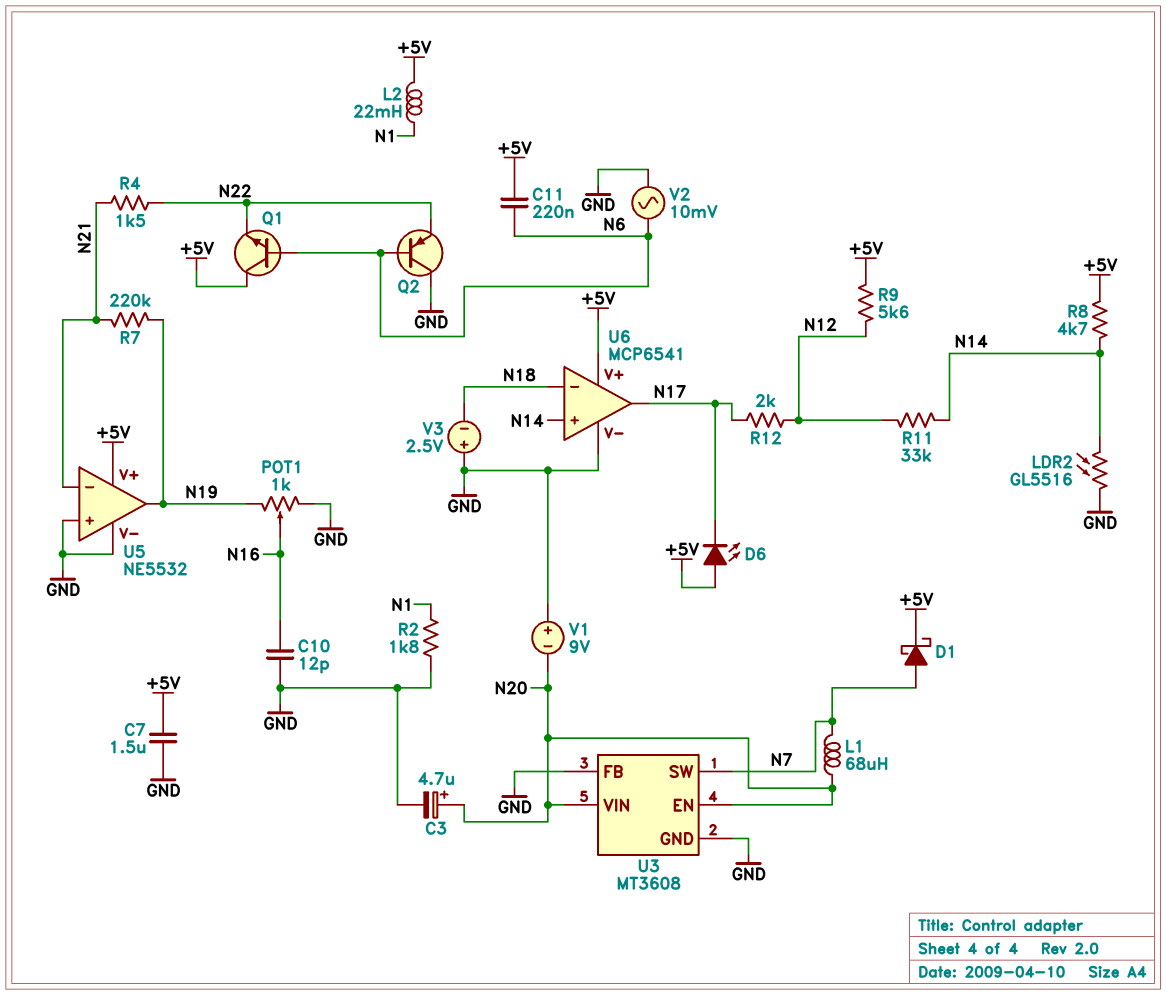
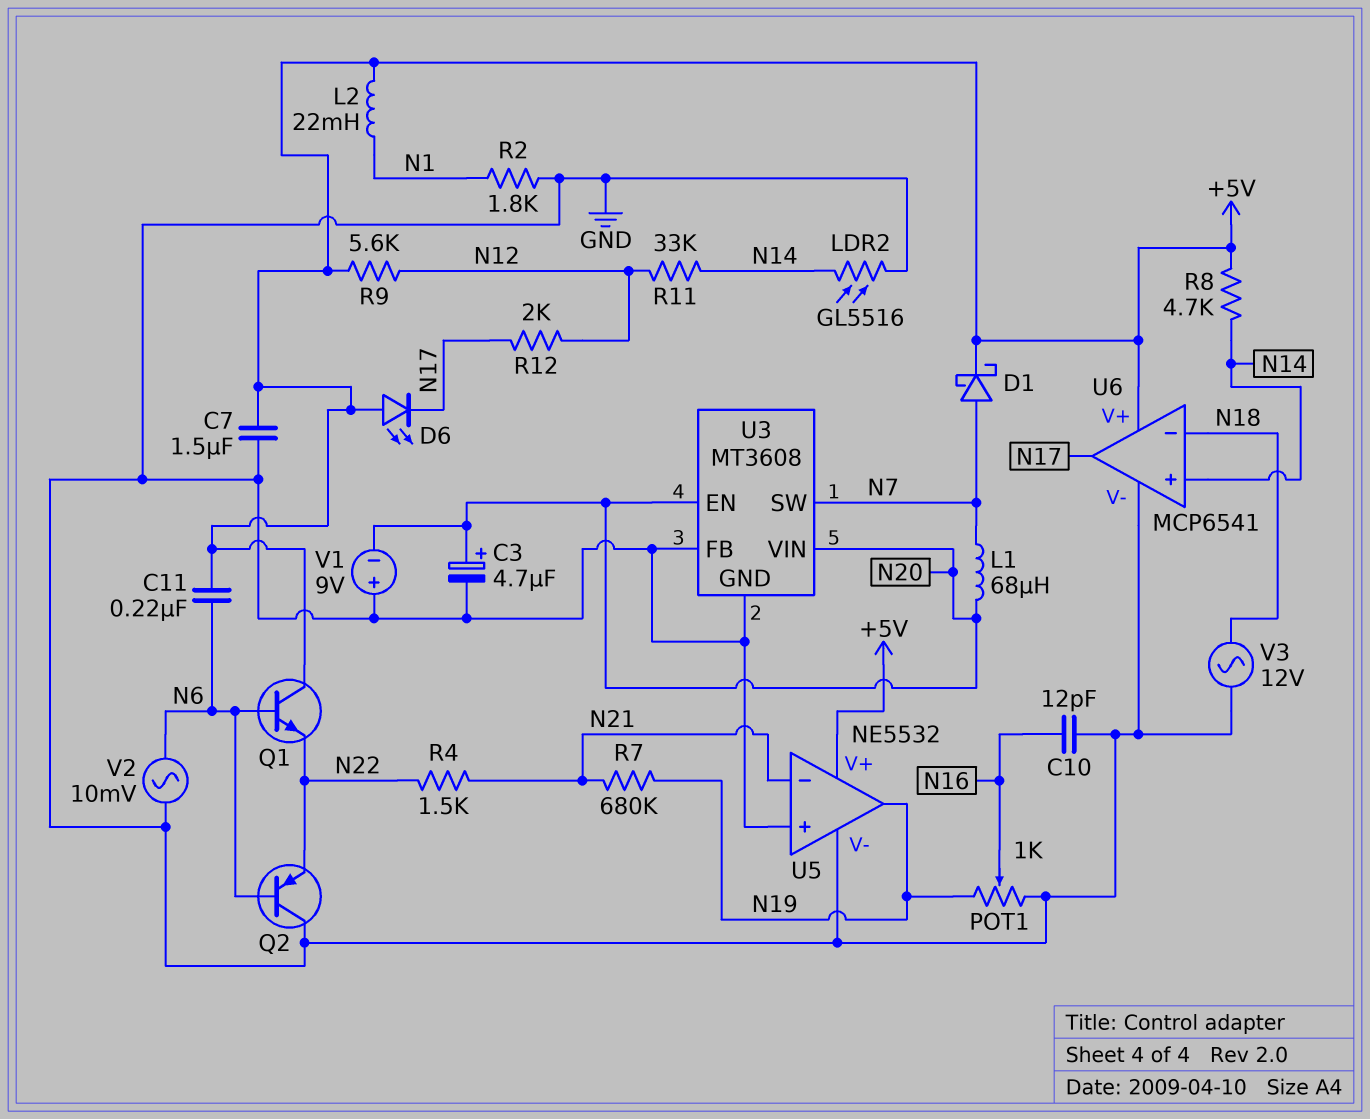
R7: 220k (N19, N21) -> 680k (N19, N21)
V3: 2.5V (plus GND, minus N18) -> AC 12V (GND, N18)

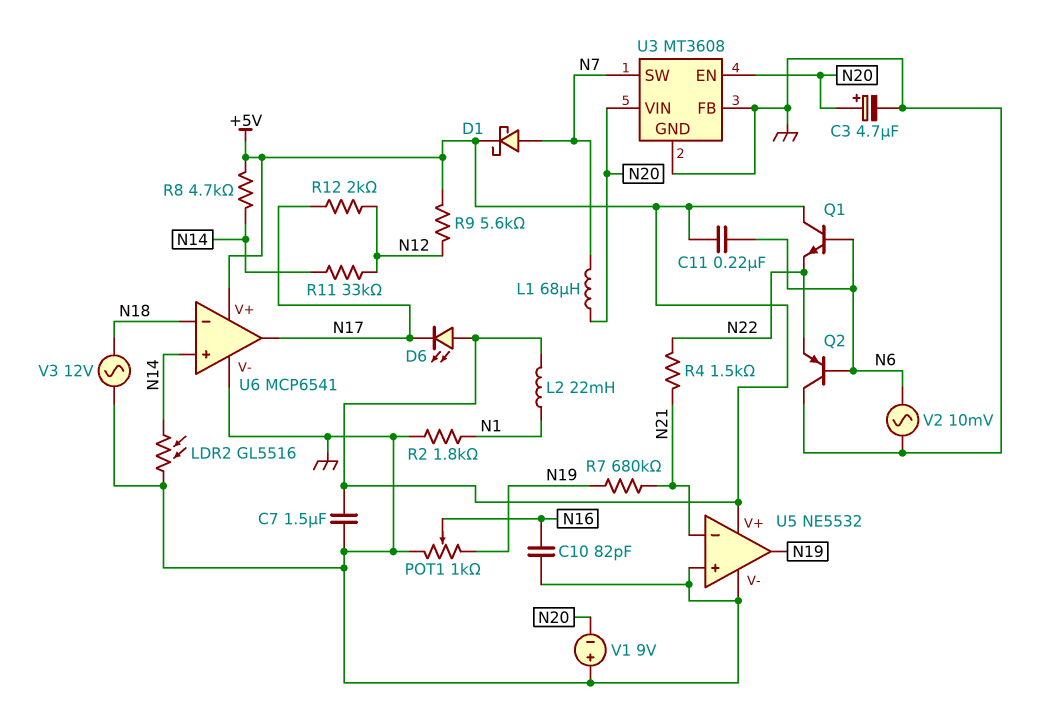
C10: 12pF (GND, N16) -> 82pF (GND, N16)

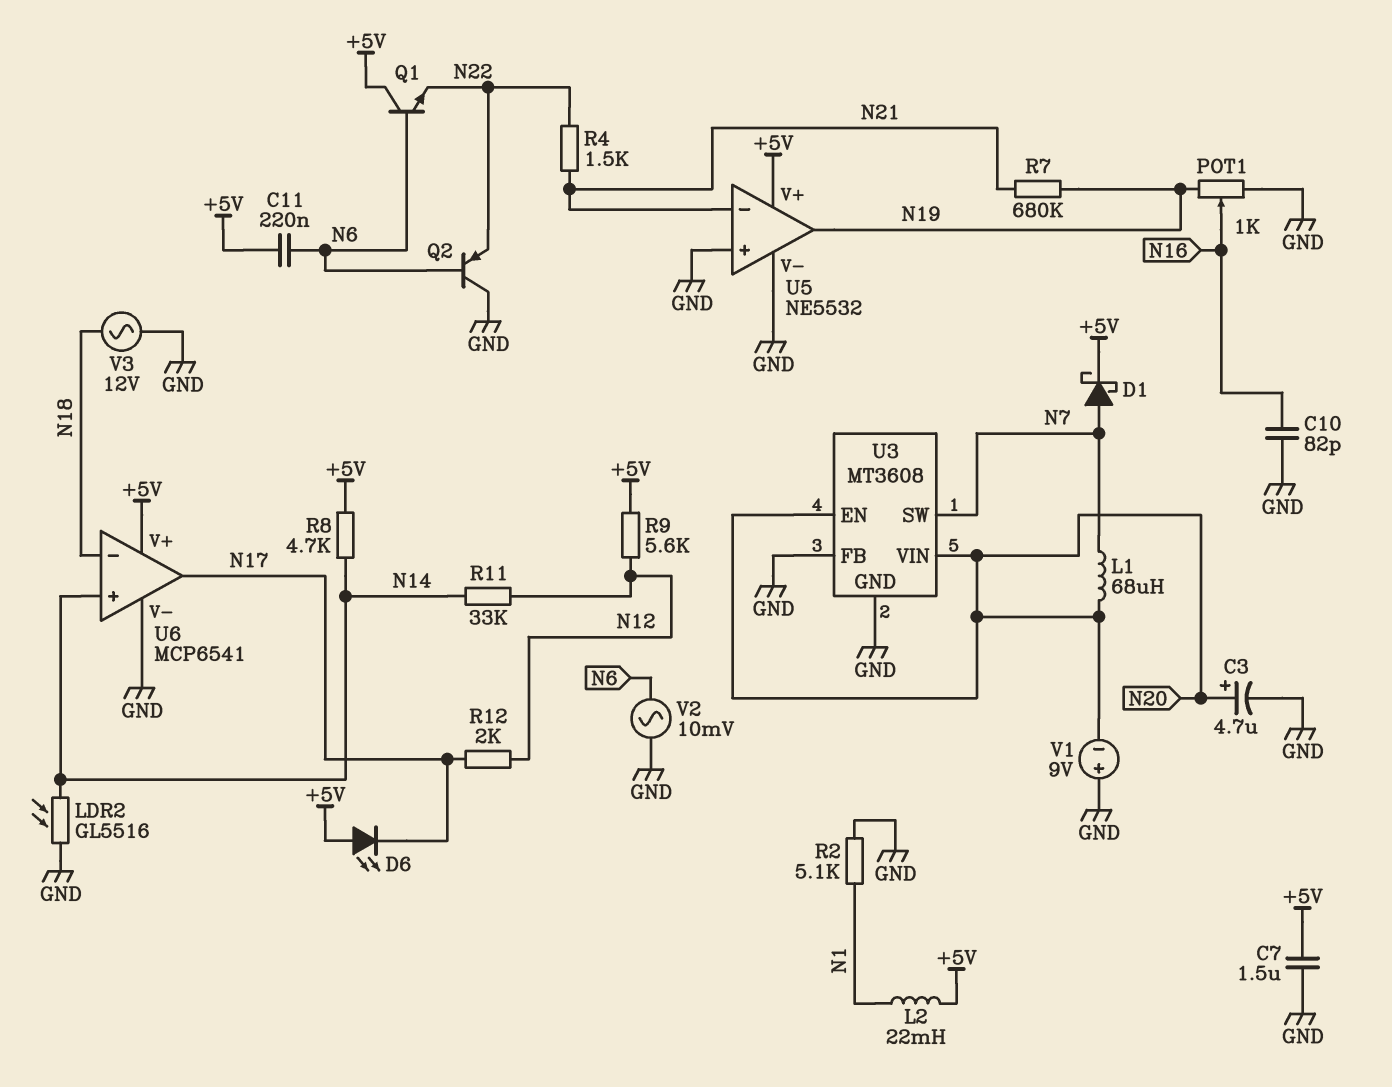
R2: 1.8k (GND, N1) -> 5.1k (GND, N1)

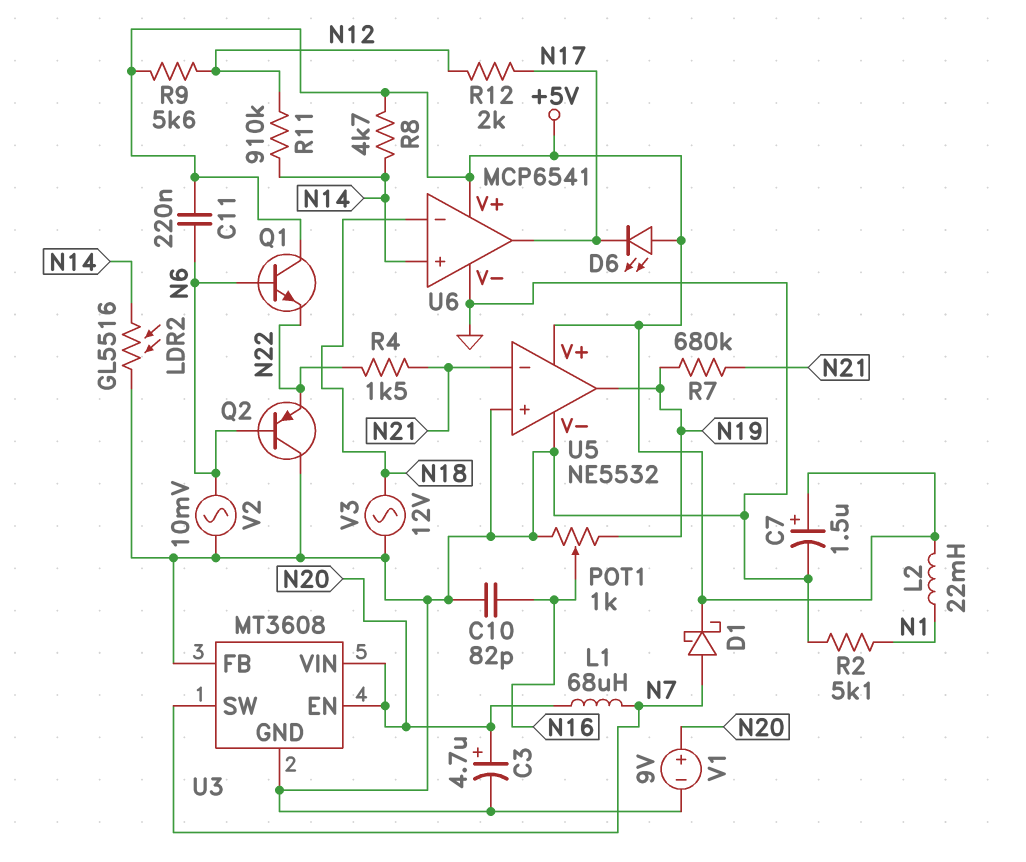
C7: 1.5uF (+5V, GND) -> 1.5uF (plus +5V, minus GND)
R11: 33k (N12, N14) -> 910k (N12, N14)
V1: 9V (plus GND, minus N20) -> 9V (plus N20, minus GND)

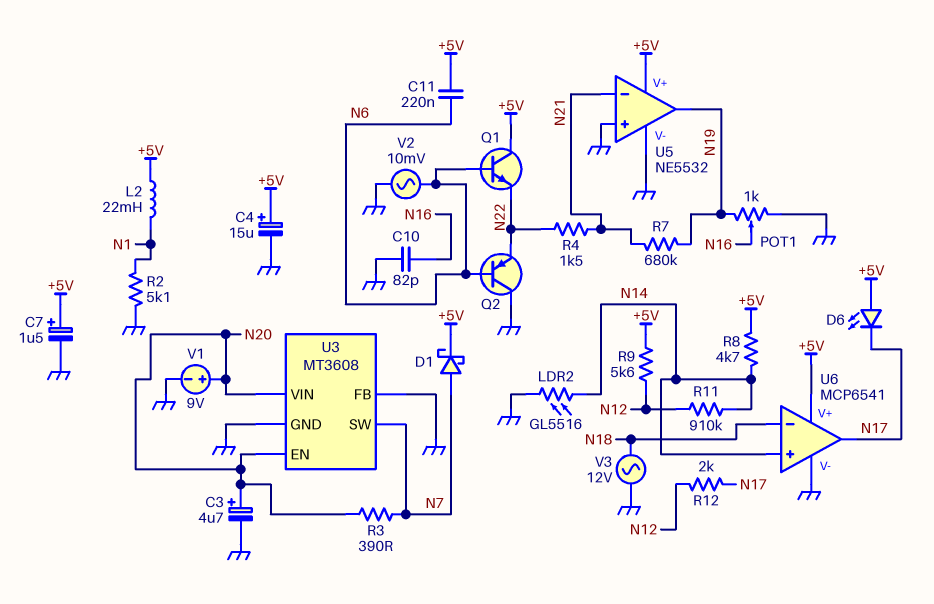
C4: none -> 15uF (plus +5V, minus GND)
L1: 68uH (N7, N20) -> none
R3: none -> 390 (N7, N20)

